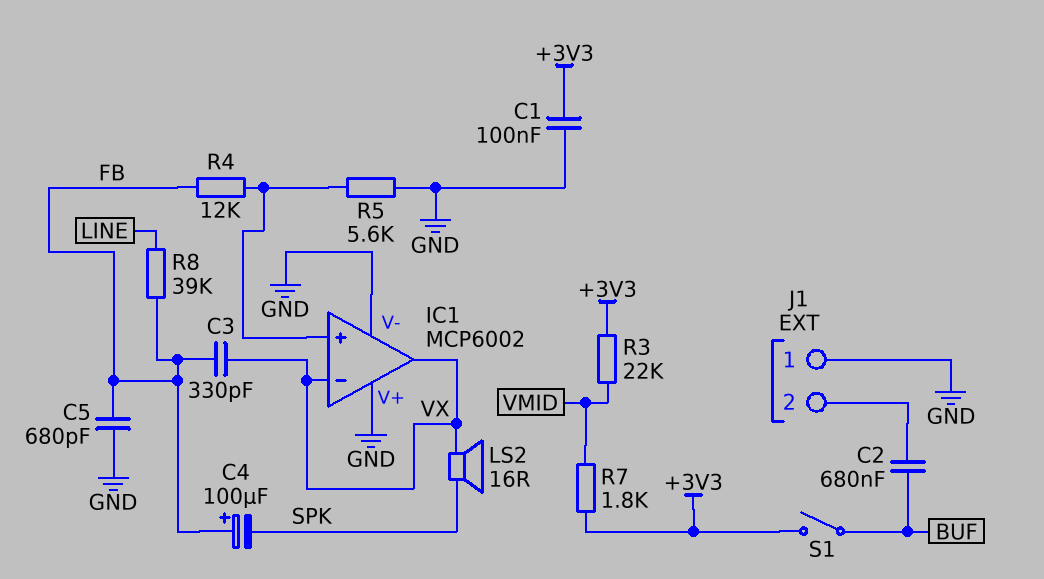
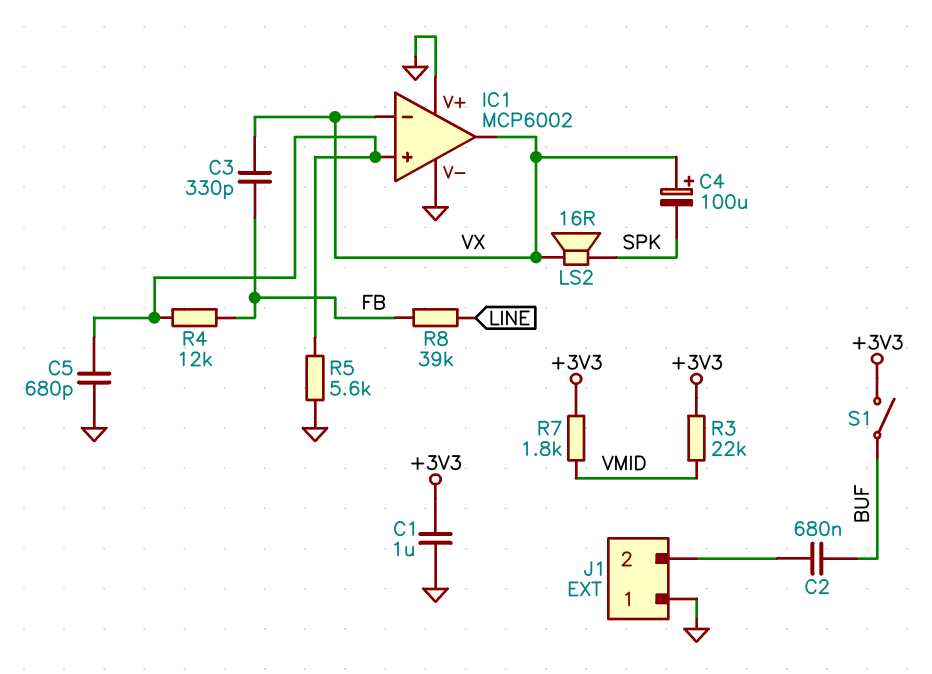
C1: 100nF (+3V3, GND) -> 1uF (+3V3, GND)
C4: 100uF (plus FB, minus SPK) -> 100uF (plus VX, minus SPK)
C5: 680pF (FB, GND) -> 680pF (GND, IC1/in+)

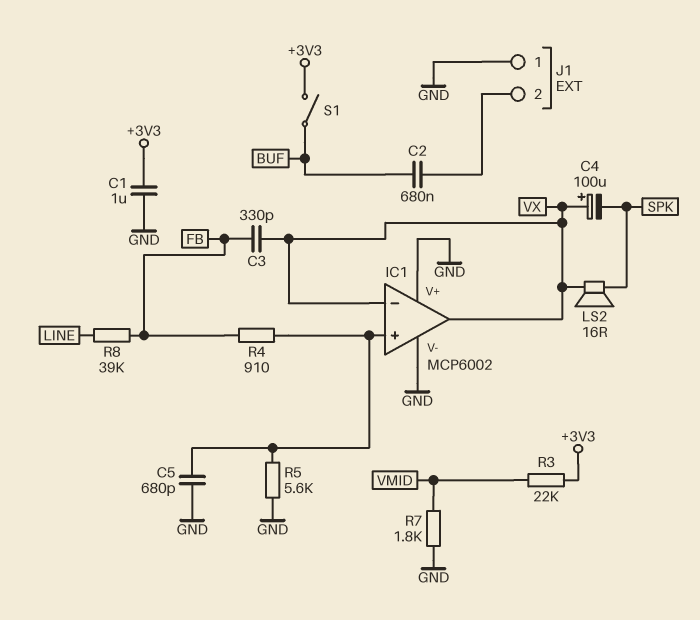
R4: 12k (FB, IC1/in+) -> 910 (FB, IC1/in+)
R7: 1.8k (+3V3, VMID) -> 1.8k (GND, VMID)

